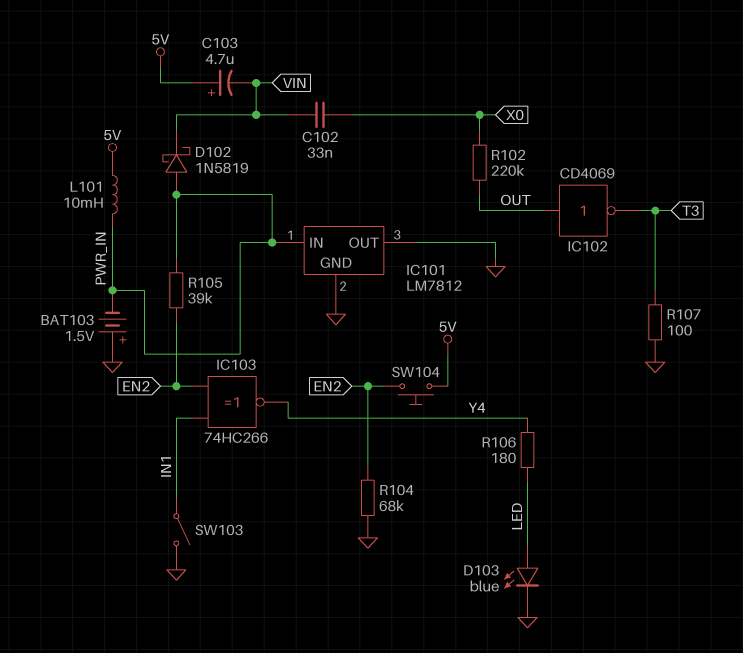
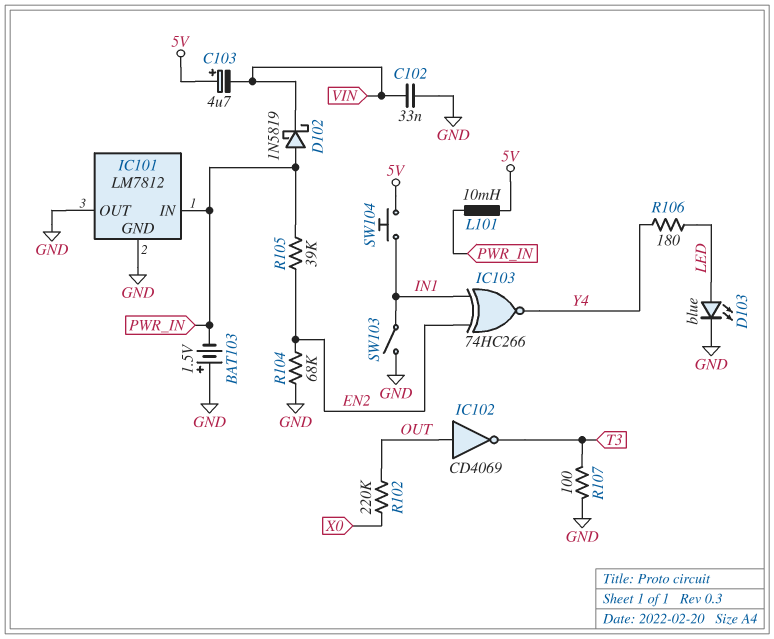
C102: 33nF (VIN, X0) -> 33nF (GND, VIN)
SW104: button (5V, EN2) -> button (5V, IN1)

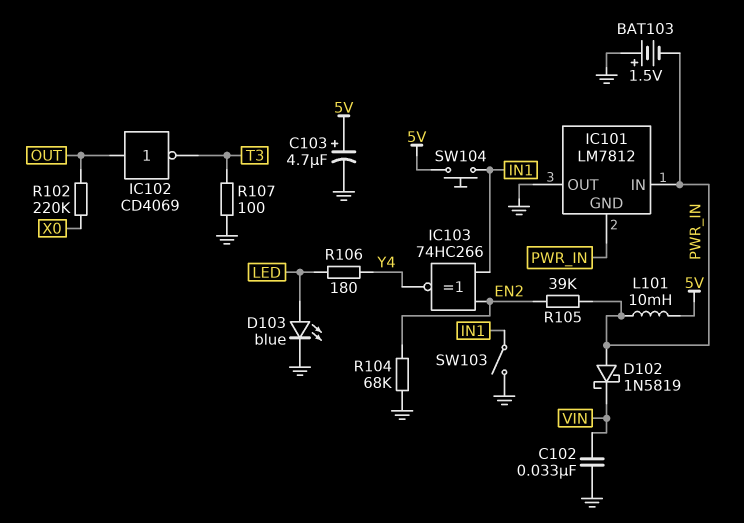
C103: 4.7uF (plus 5V, minus VIN) -> 4.7uF (plus 5V, minus GND)
IC101 pin GND: GND -> PWR_IN

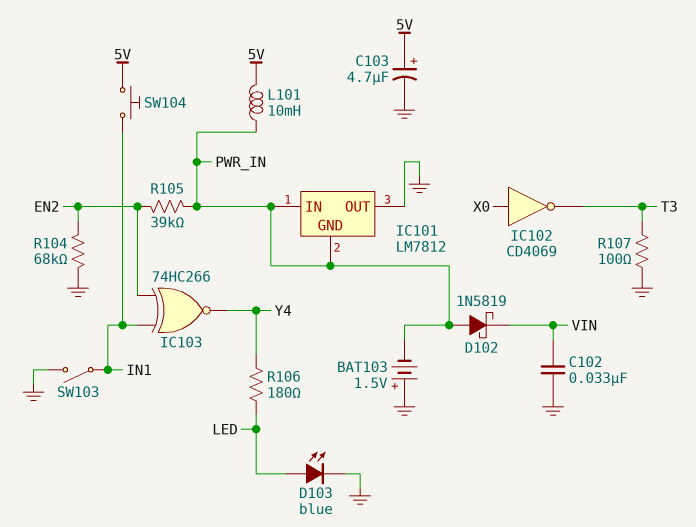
IC102: NOT CD4069 (in OUT, out T3) -> NOT CD4069 (in X0, out T3)
R102: 220k (OUT, X0) -> none

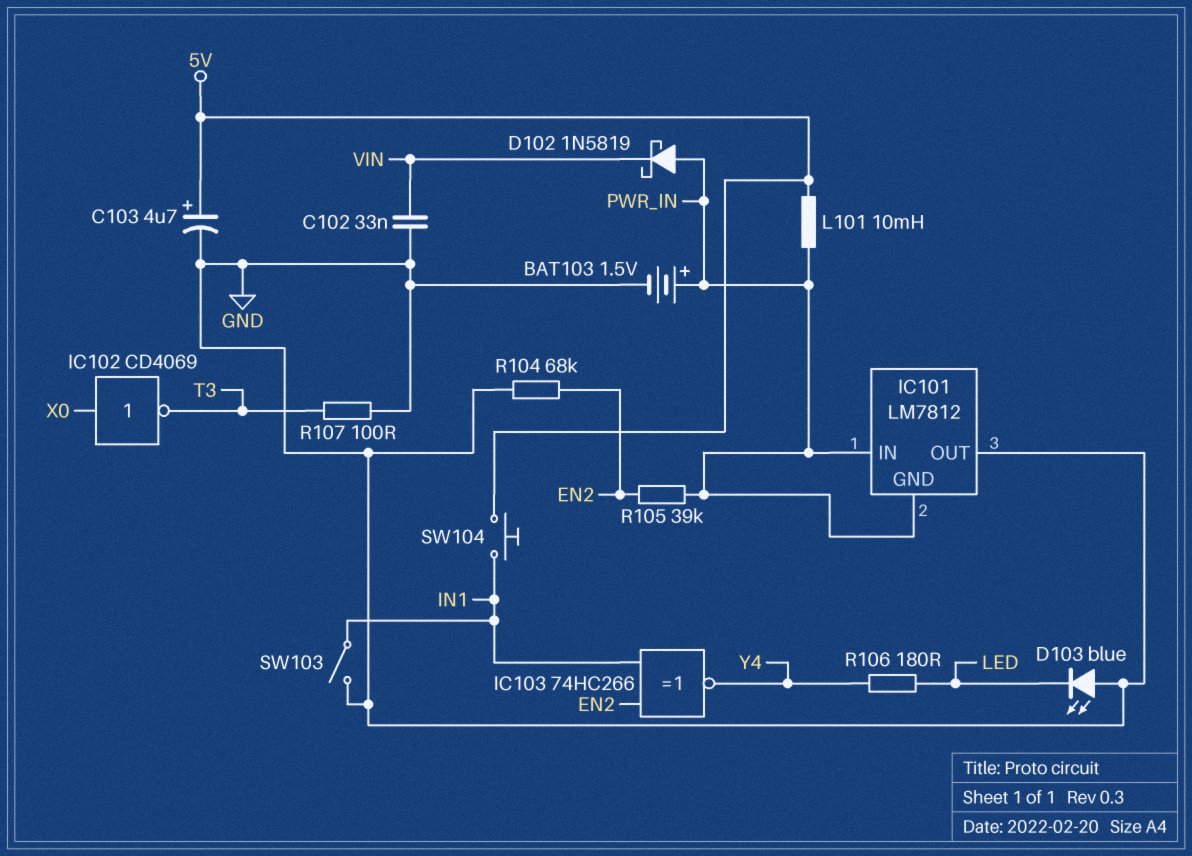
BAT103: 1.5V (plus GND, minus PWR_IN) -> 1.5V (plus PWR_IN, minus GND)
D103: LED blue (A LED, K GND) -> LED blue (A GND, K LED)

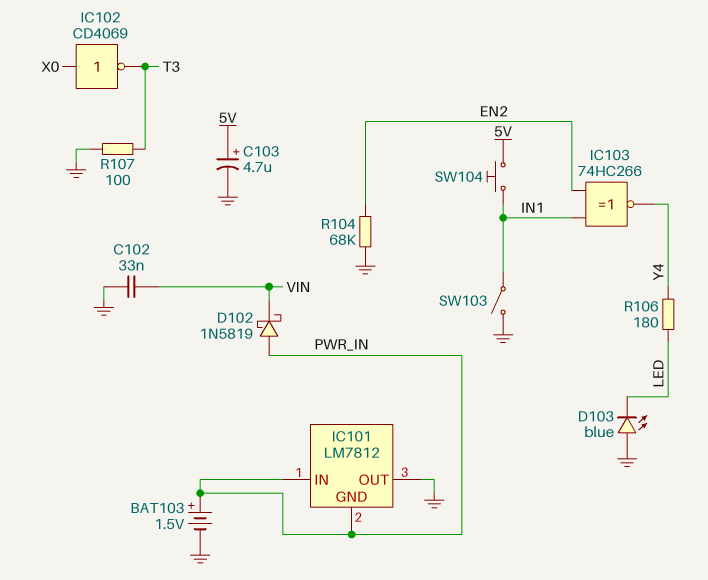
L101: 10mH (5V, PWR_IN) -> none
R105: 39k (EN2, PWR_IN) -> none

